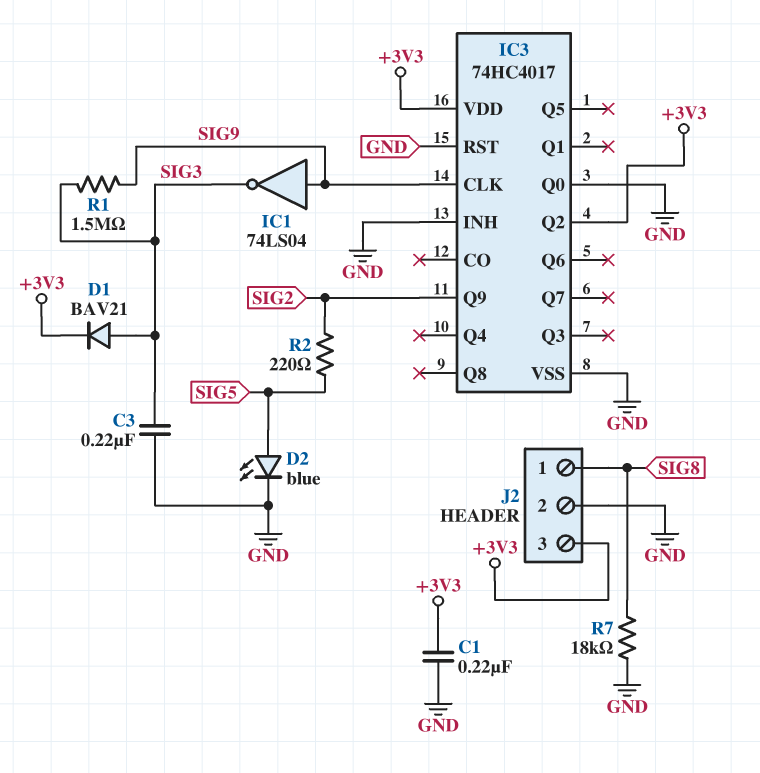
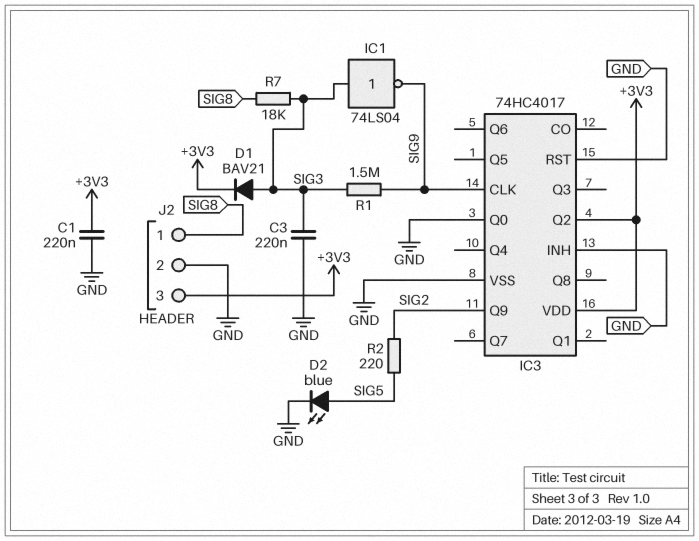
IC1: NOT 74LS04 (in SIG9, out SIG3) -> NOT 74LS04 (in SIG3, out SIG9)
R7: 18k (GND, SIG8) -> 18k (SIG3, SIG8)

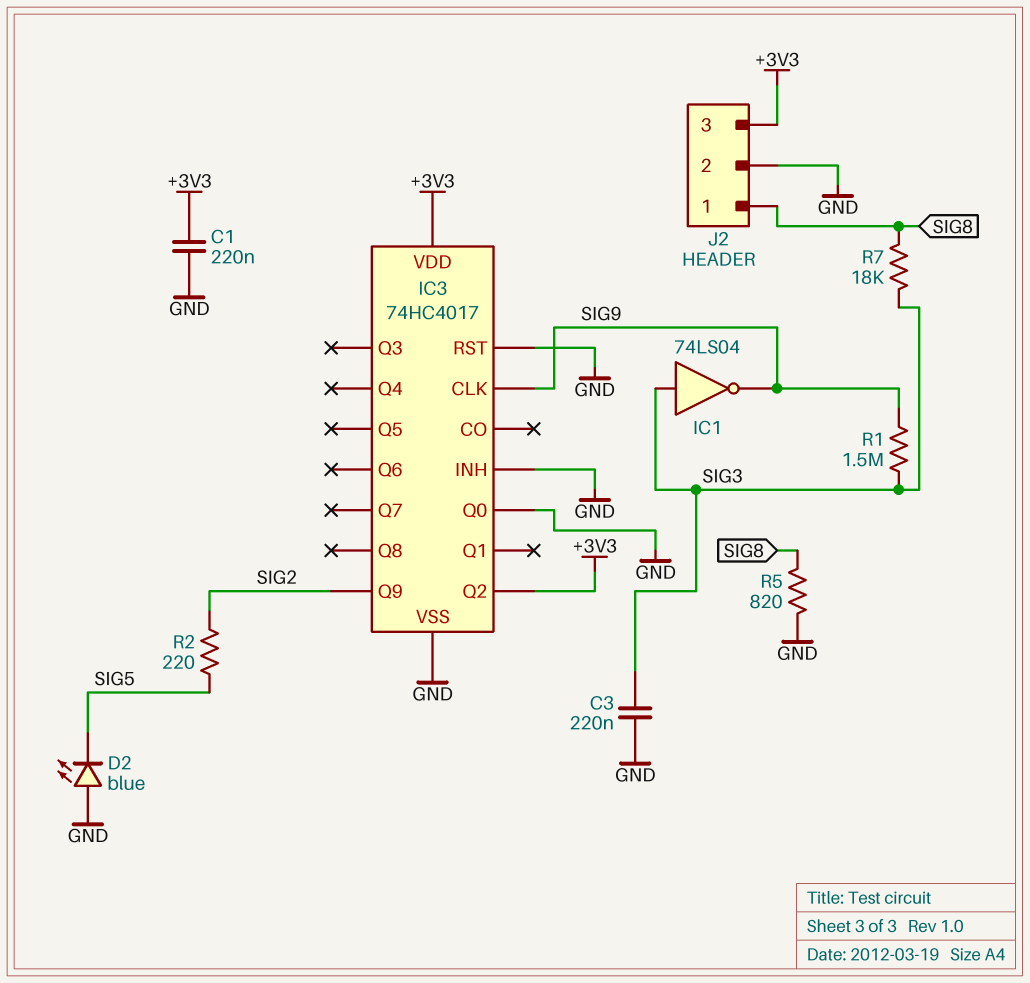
D1: diode BAV21 (A SIG3, K +3V3) -> none
D2: LED blue (A SIG5, K GND) -> LED blue (A GND, K SIG5)
R5: none -> 820 (GND, SIG8)

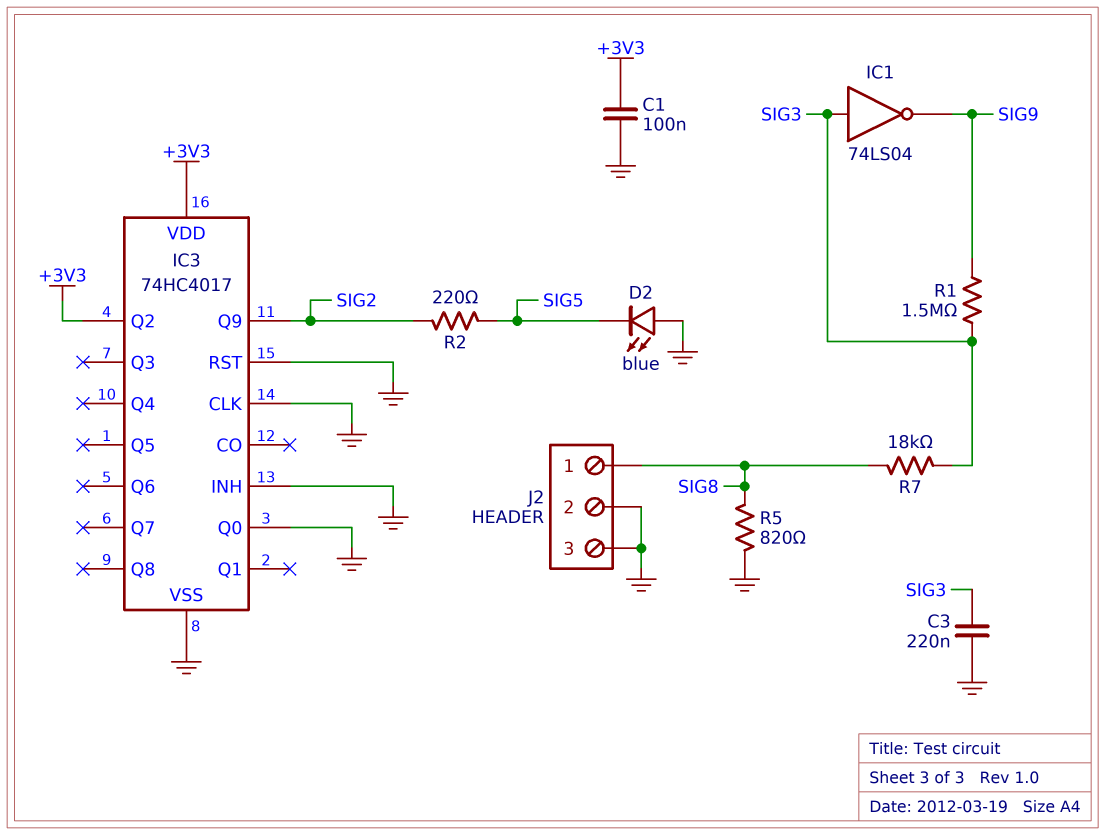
C1: 220nF (+3V3, GND) -> 100nF (+3V3, GND)
IC3 pin CLK: SIG9 -> GND
J2 pin 3: +3V3 -> GND

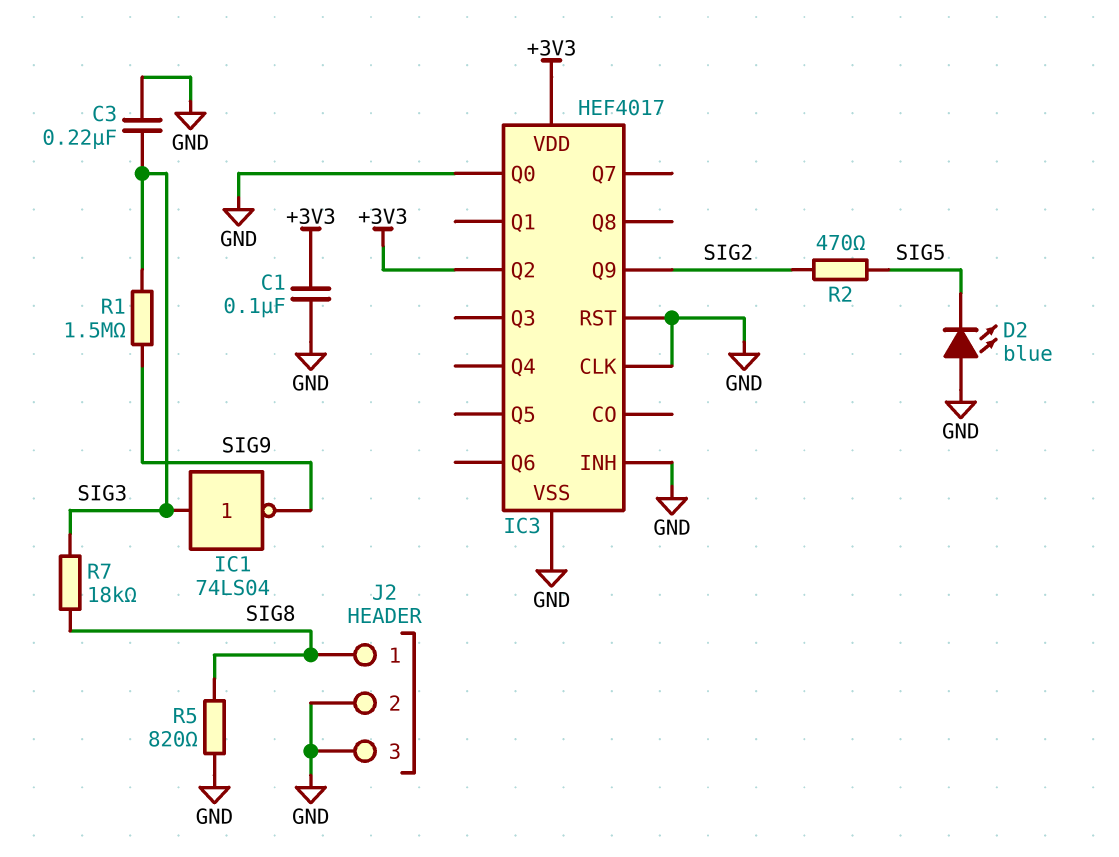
IC3: 74HC4017 -> HEF4017
R2: 220 (SIG2, SIG5) -> 470 (SIG2, SIG5)

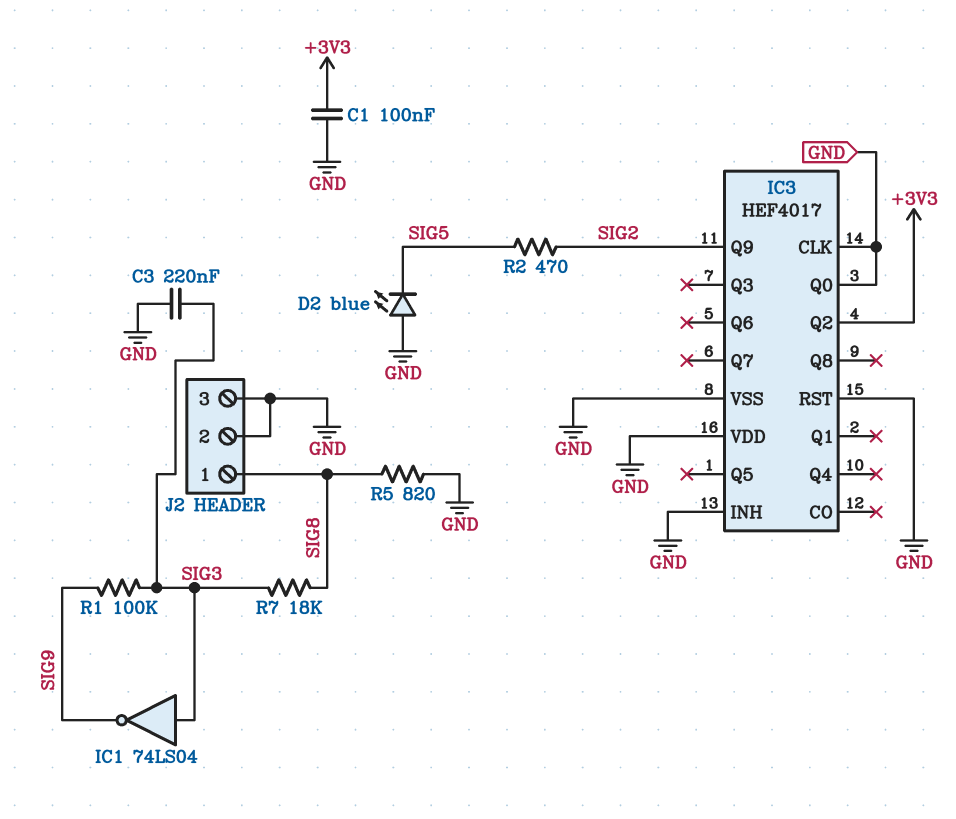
IC3 pin VDD: +3V3 -> GND
R1: 1.5M (SIG3, SIG9) -> 100k (SIG3, SIG9)

